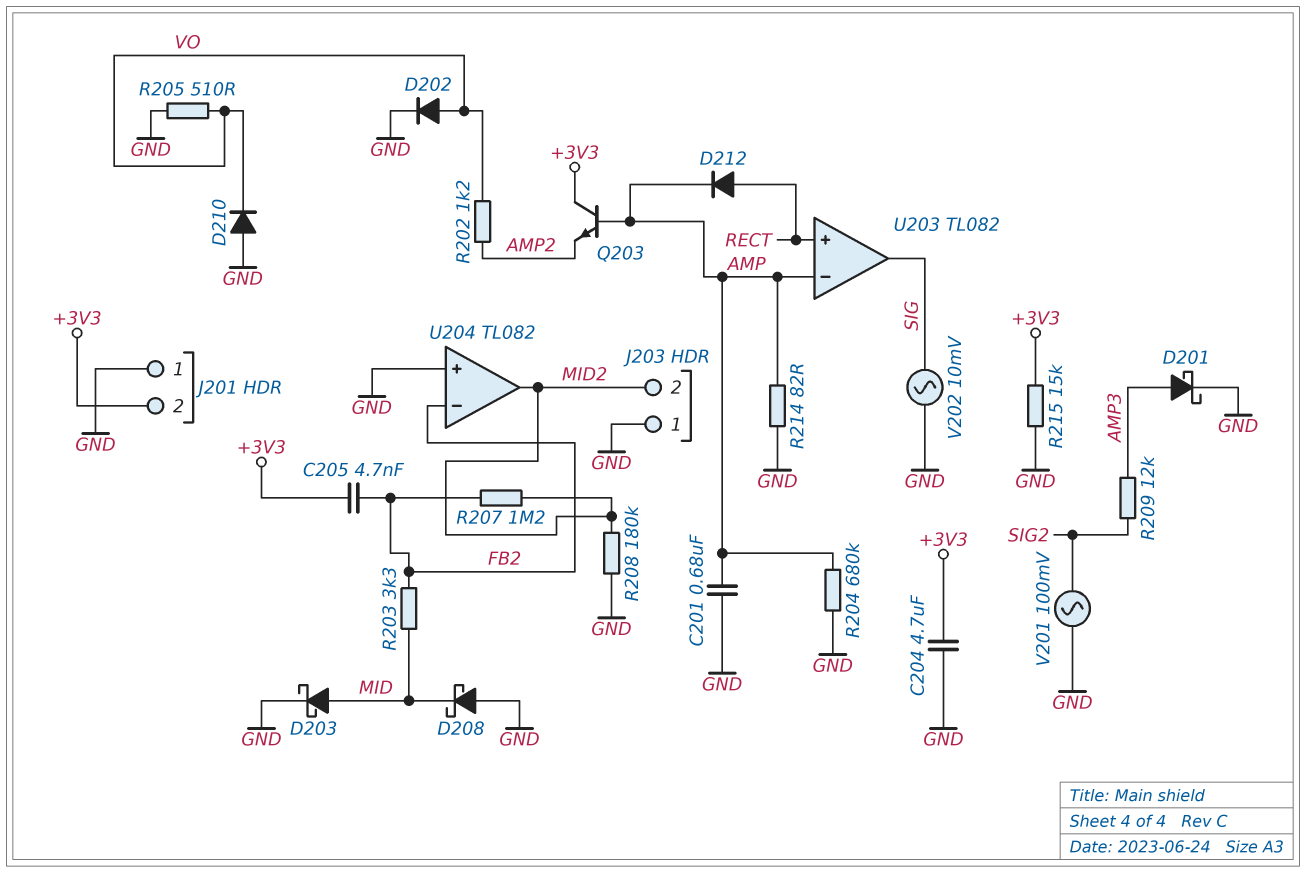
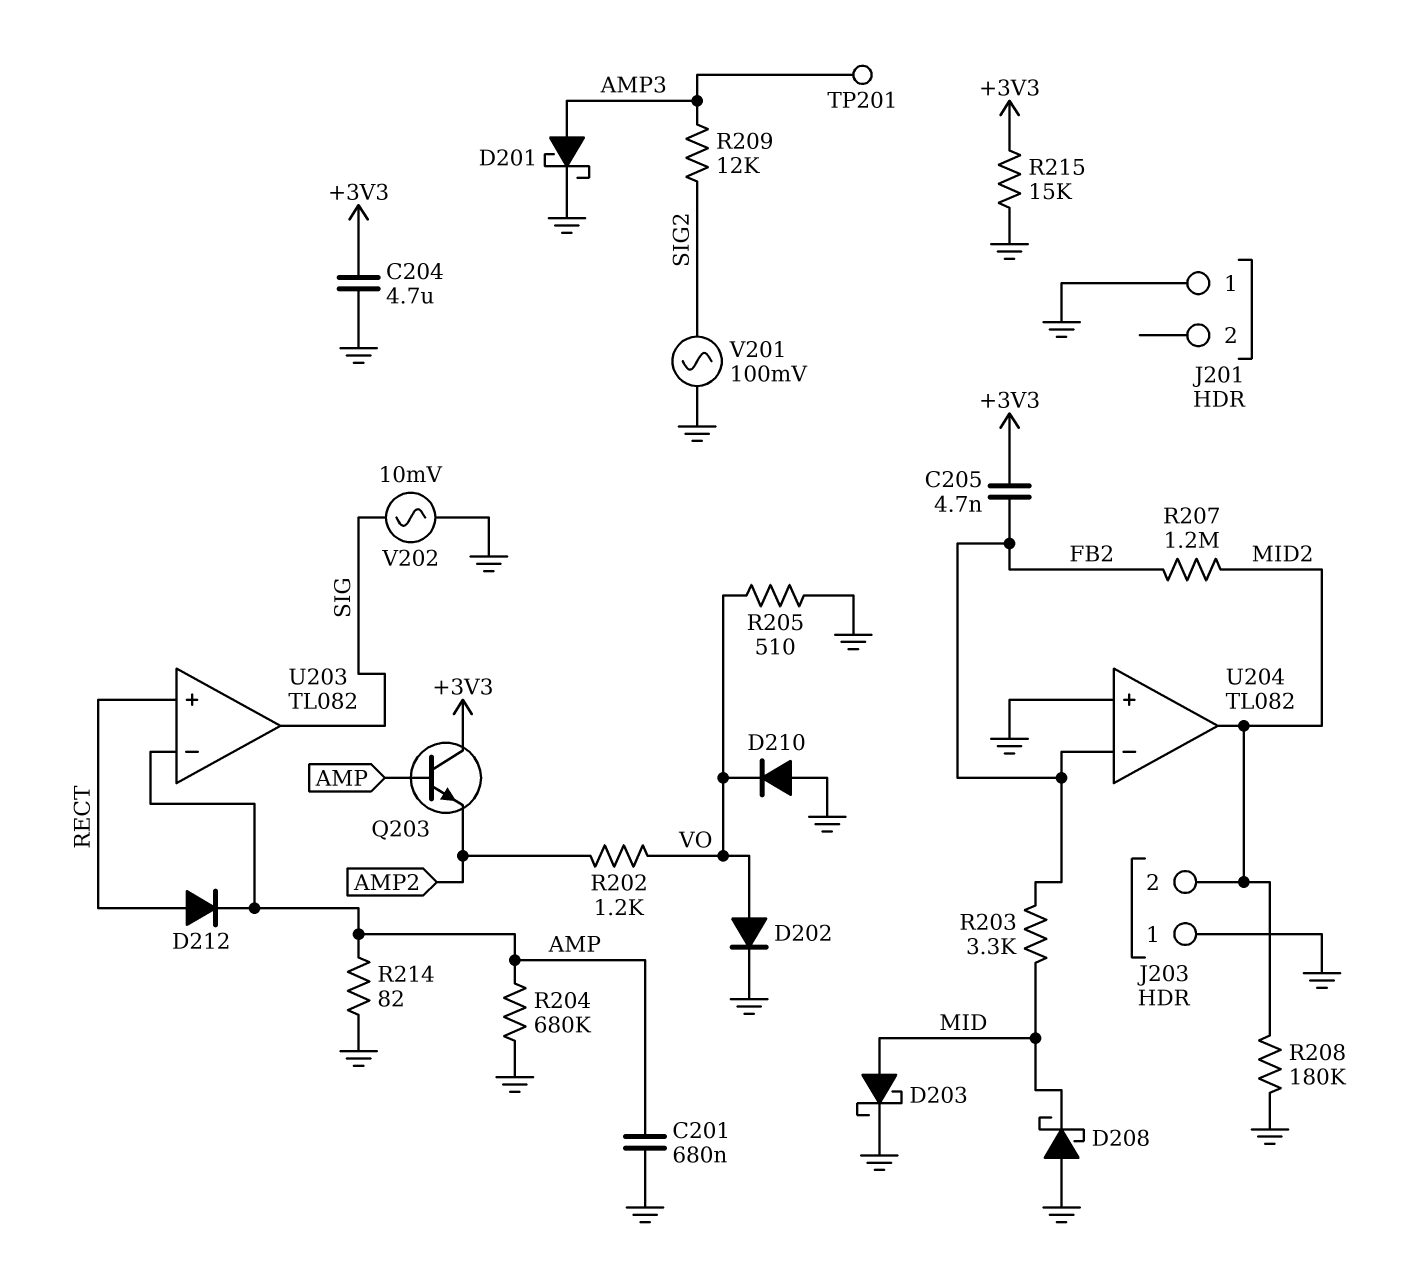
J201 pin 2: +3V3 -> none
TP201: none -> test point (AMP3)

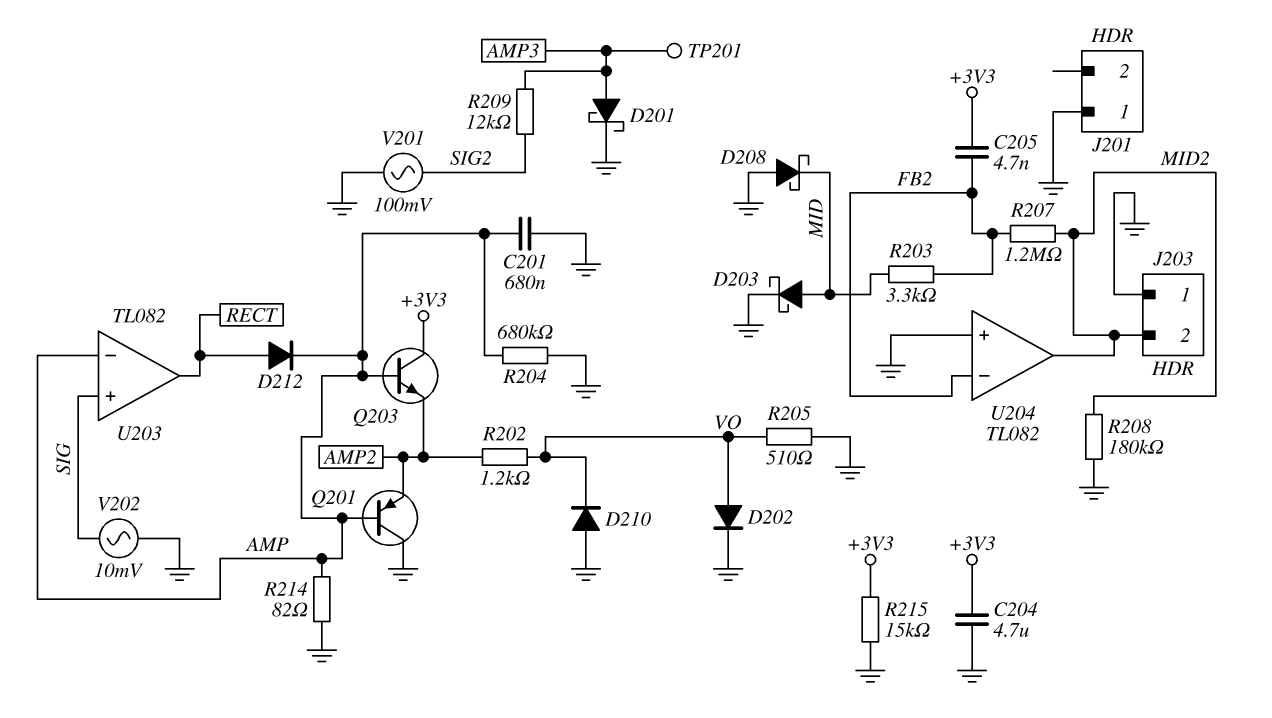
Q201: none -> PNP (B AMP, C GND, E AMP2)
U203 pin in+: RECT -> SIG
U203 pin out: SIG -> RECT

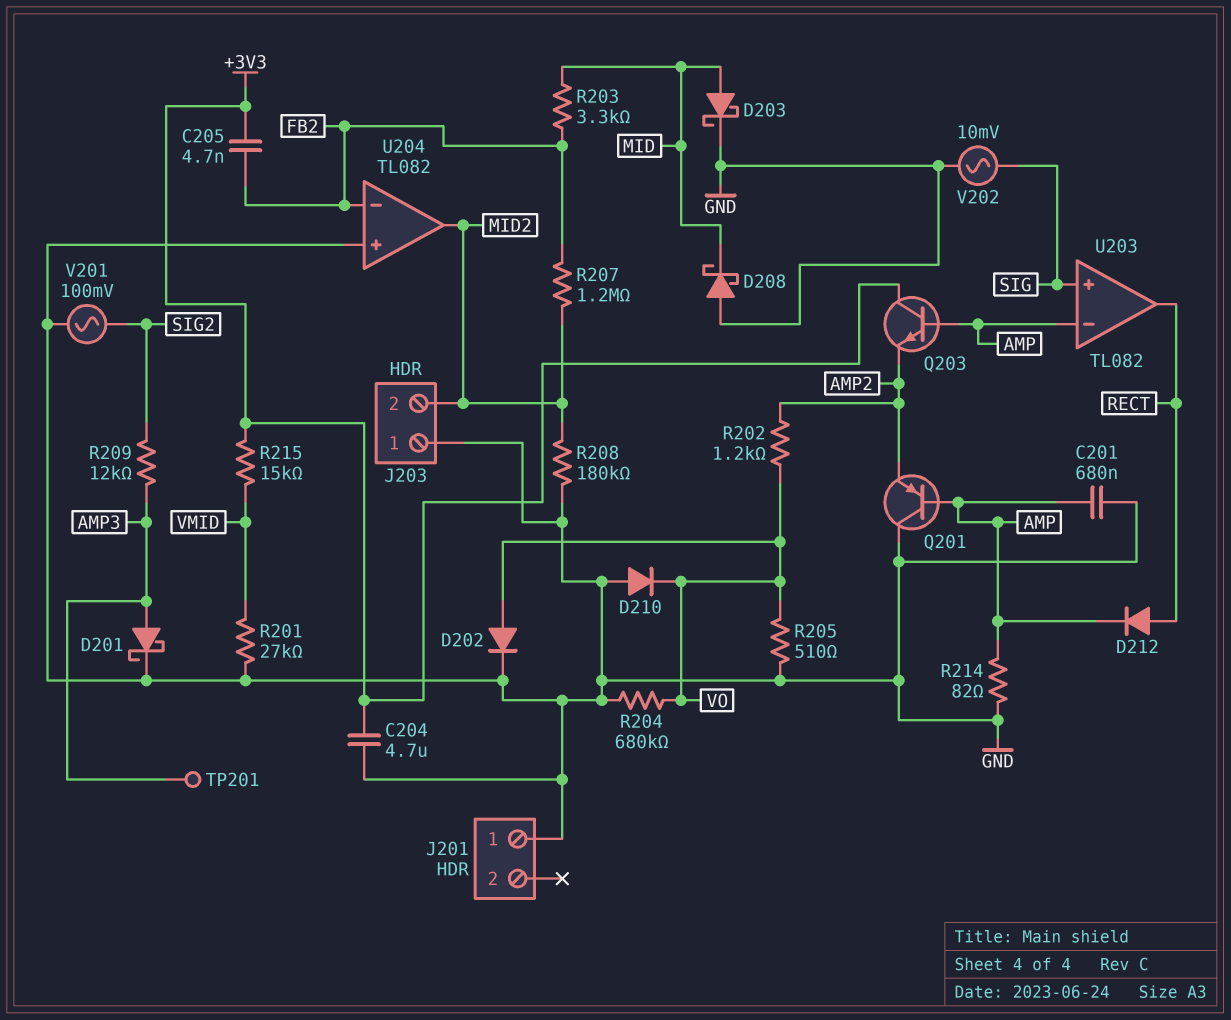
R201: none -> 27k (GND, VMID)
R204: 680k (AMP, GND) -> 680k (GND, VO)
R215: 15k (+3V3, GND) -> 15k (+3V3, VMID)

